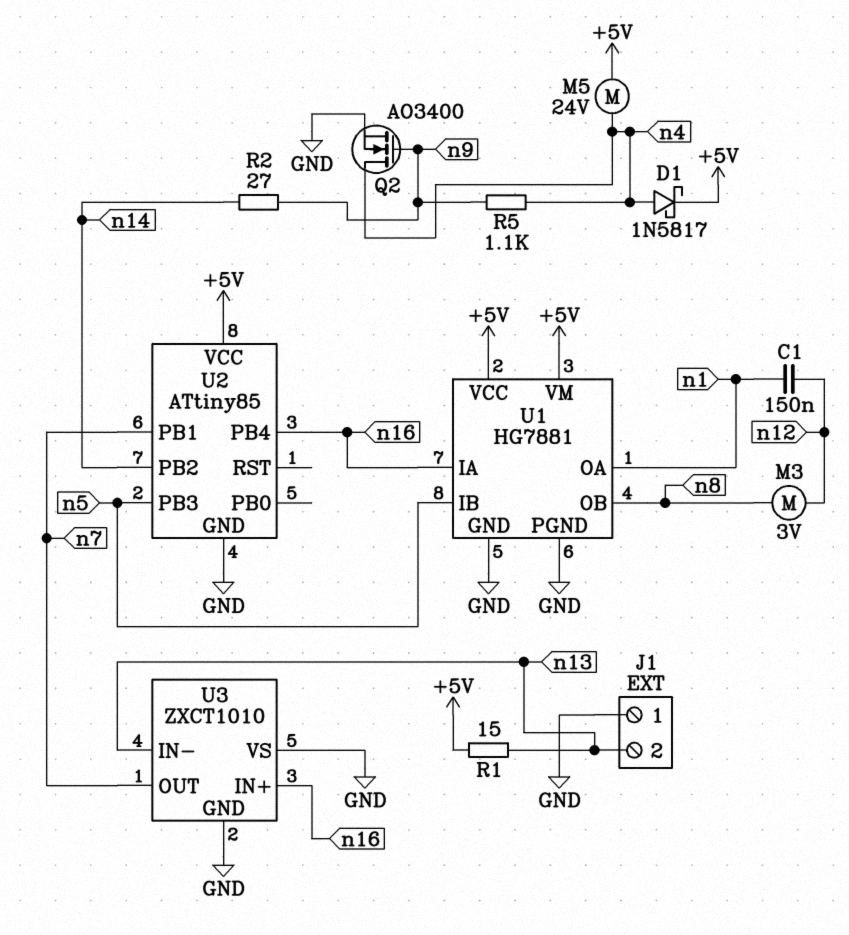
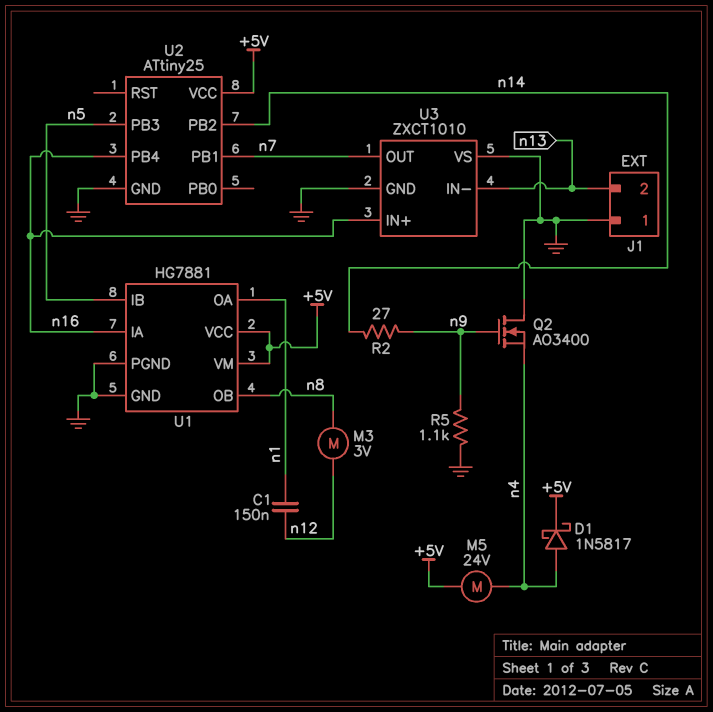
Q2: NMOS AO3400 (G n9, D n4, S GND) -> NMOS AO3400 (G n9, D GND, S n4)
R1: 15 (+5V, n13) -> none
R5: 1.1k (n4, n9) -> 1.1k (GND, n9)
U2: ATtiny85 -> ATtiny25

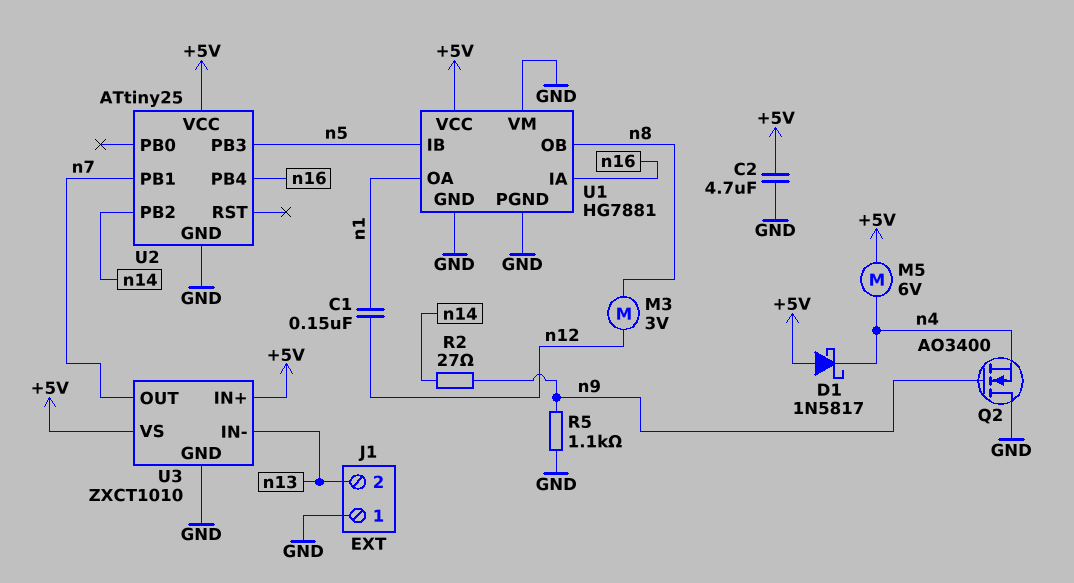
C2: none -> 4.7uF (+5V, GND)
D1: schottky 1N5817 (A n4, K +5V) -> schottky 1N5817 (A +5V, K n4)
M5: motor 24V (+5V, n4) -> motor 6V (+5V, n4)
U1 pin VM: +5V -> GND
U3 pin IN+: n16 -> +5V
U3 pin VS: GND -> +5V

